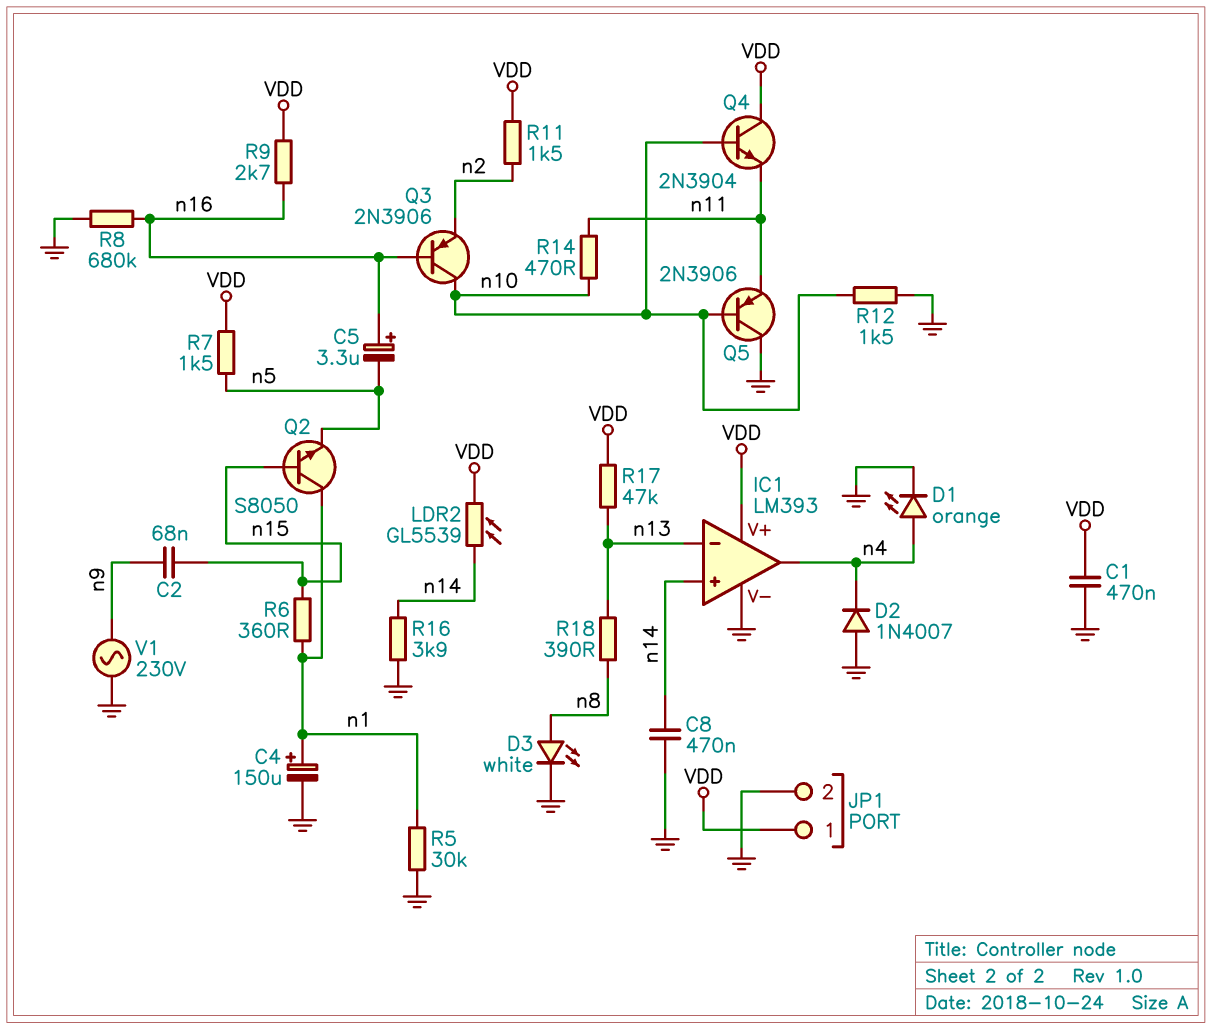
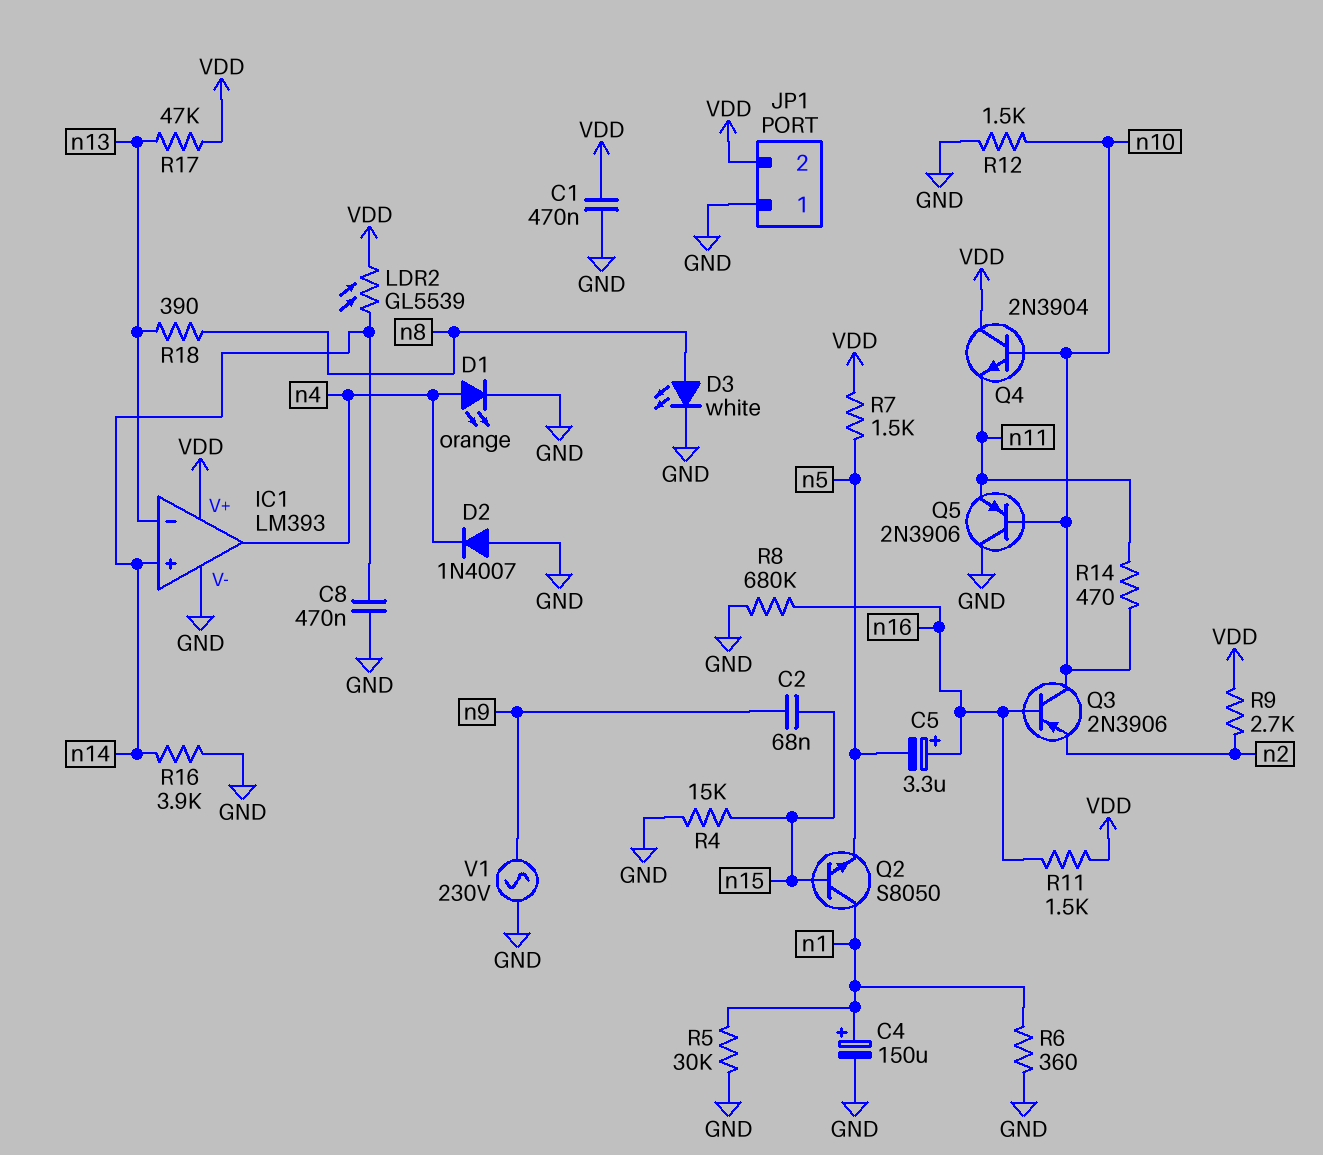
JP1 pin 1: VDD -> GND
JP1 pin 2: GND -> VDD
R4: none -> 15k (GND, n15)
R6: 360 (n1, n15) -> 360 (GND, n1)
R9: 2.7k (VDD, n16) -> 2.7k (VDD, n2)
R11: 1.5k (VDD, n2) -> 1.5k (VDD, n16)

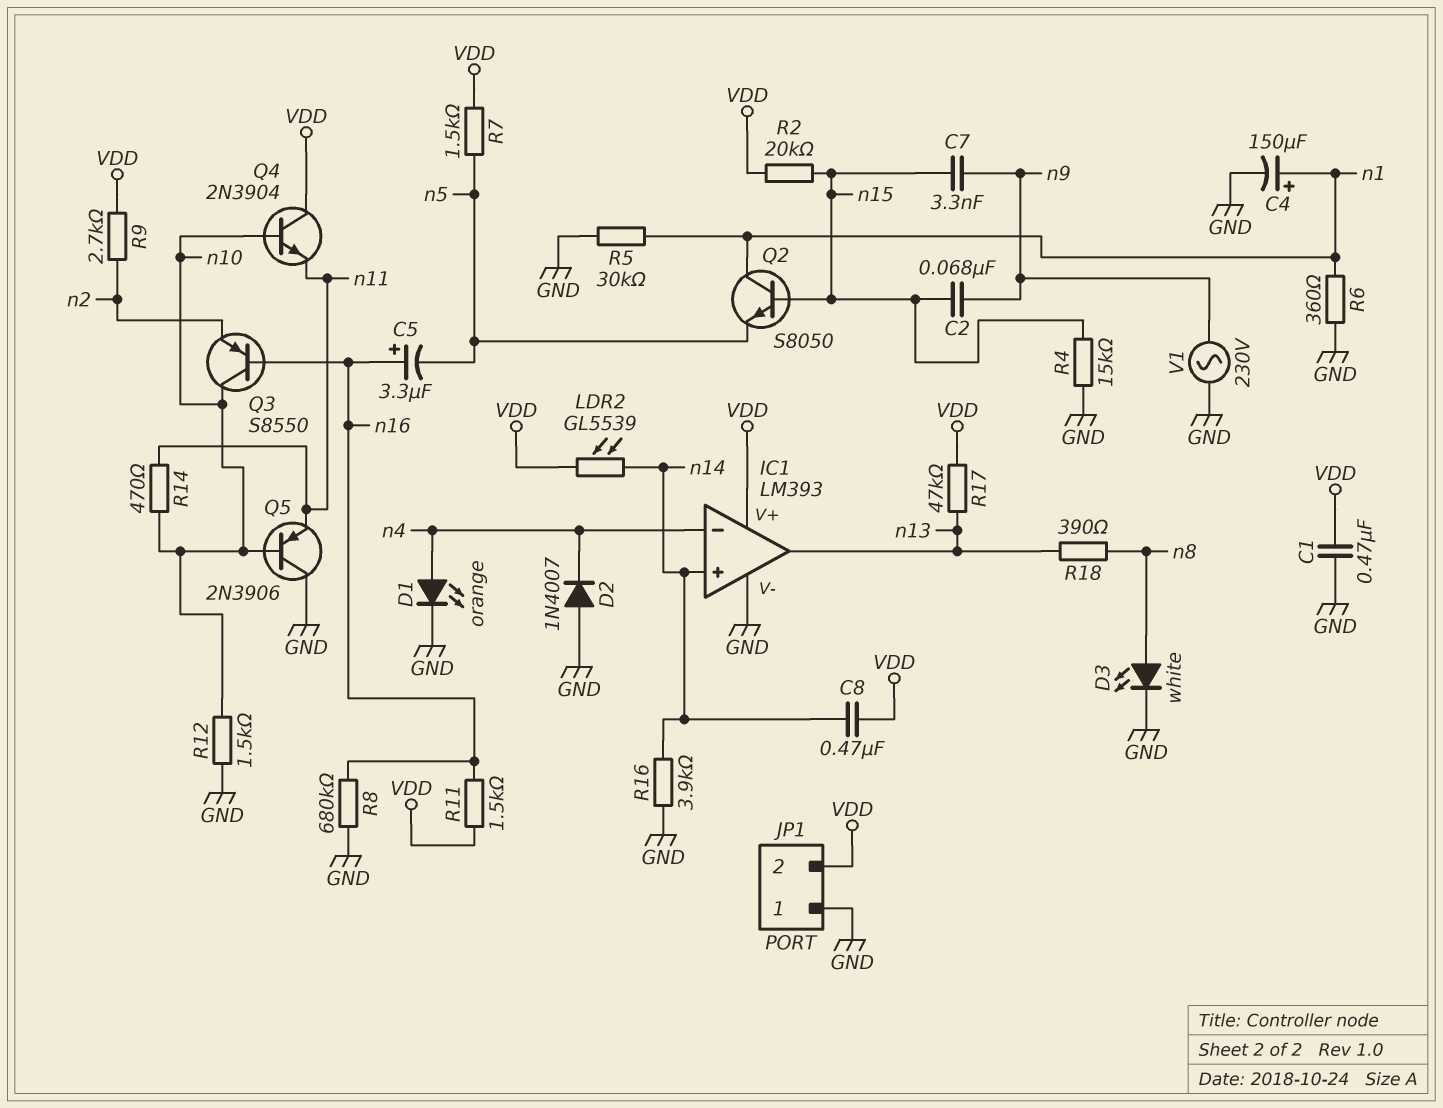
C7: none -> 3.3nF (n9, n15)
C8: 470nF (GND, n14) -> 470nF (VDD, n14)
IC1 pin in-: n13 -> n4
IC1 pin out: n4 -> n13
Q3: PNP 2N3906 (B n16, C n10, E n2) -> PNP S8550 (B n16, C n10, E n2)
R2: none -> 20k (VDD, n15)

